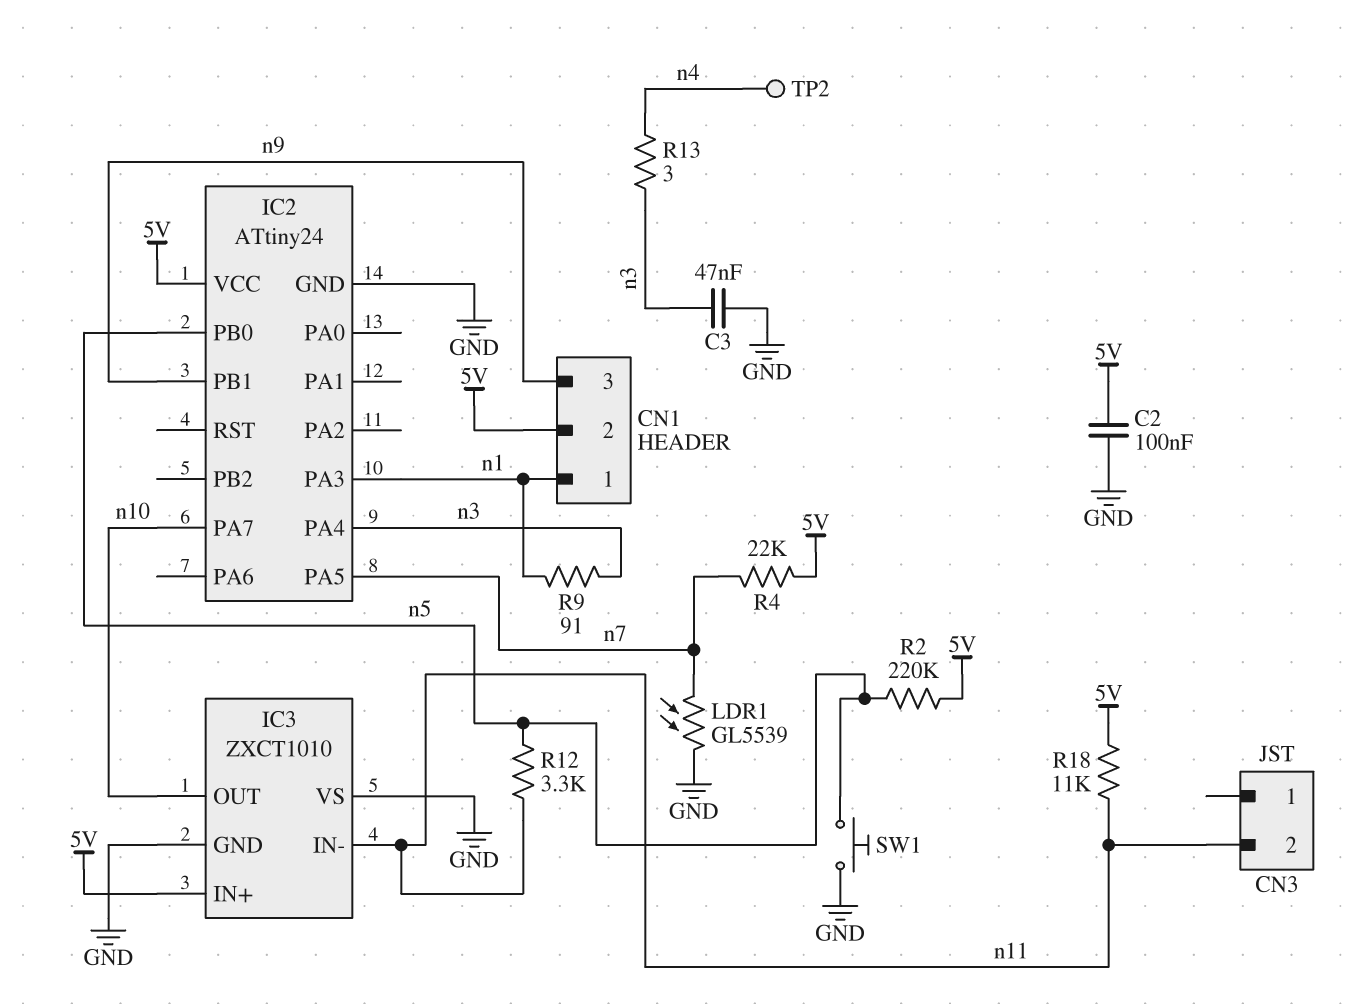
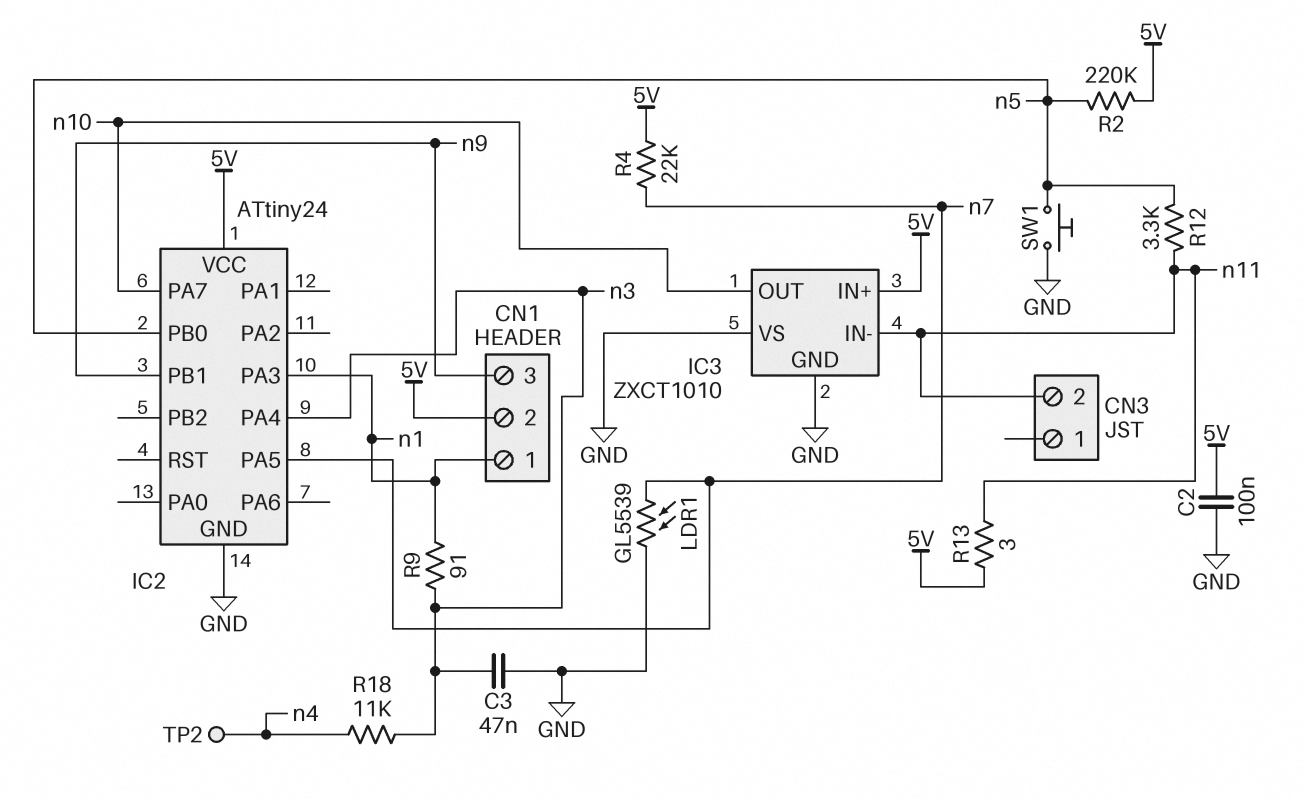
R13: 3 (n3, n4) -> 3 (5V, n11)
R18: 11k (5V, n11) -> 11k (n3, n4)

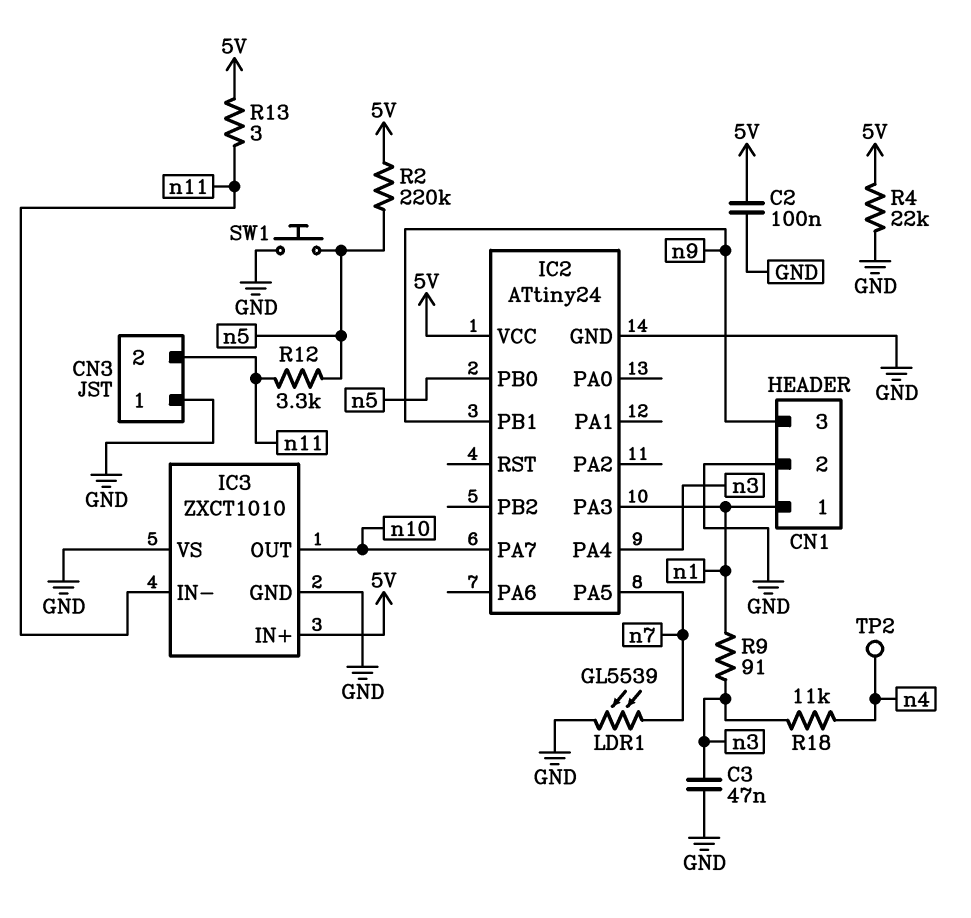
CN1 pin 2: 5V -> GND
CN3 pin 1: none -> GND
R4: 22k (5V, n7) -> 22k (5V, GND)

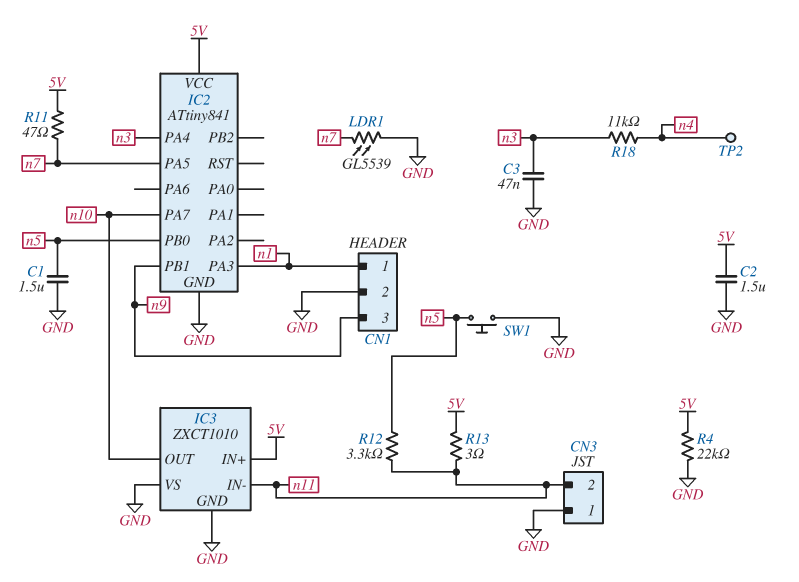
C1: none -> 1.5uF (GND, n5)
C2: 100nF (5V, GND) -> 1.5uF (5V, GND)
IC2: ATtiny24 -> ATtiny841
R2: 220k (5V, n5) -> none
R9: 91 (n1, n3) -> none
R11: none -> 47 (5V, n7)

